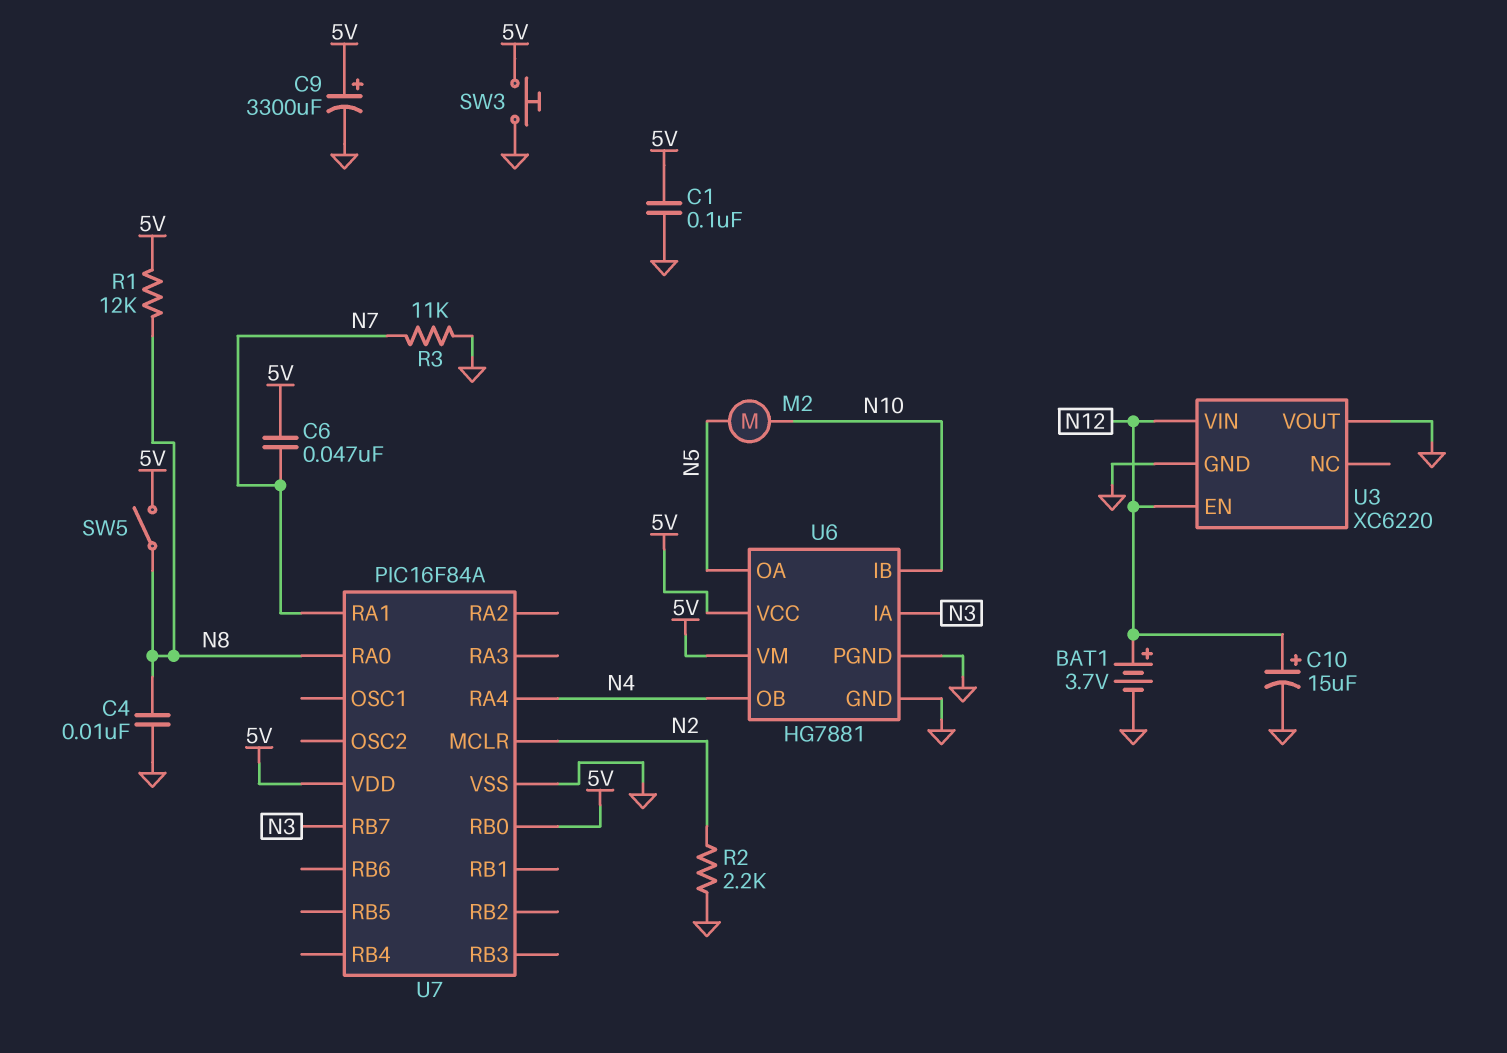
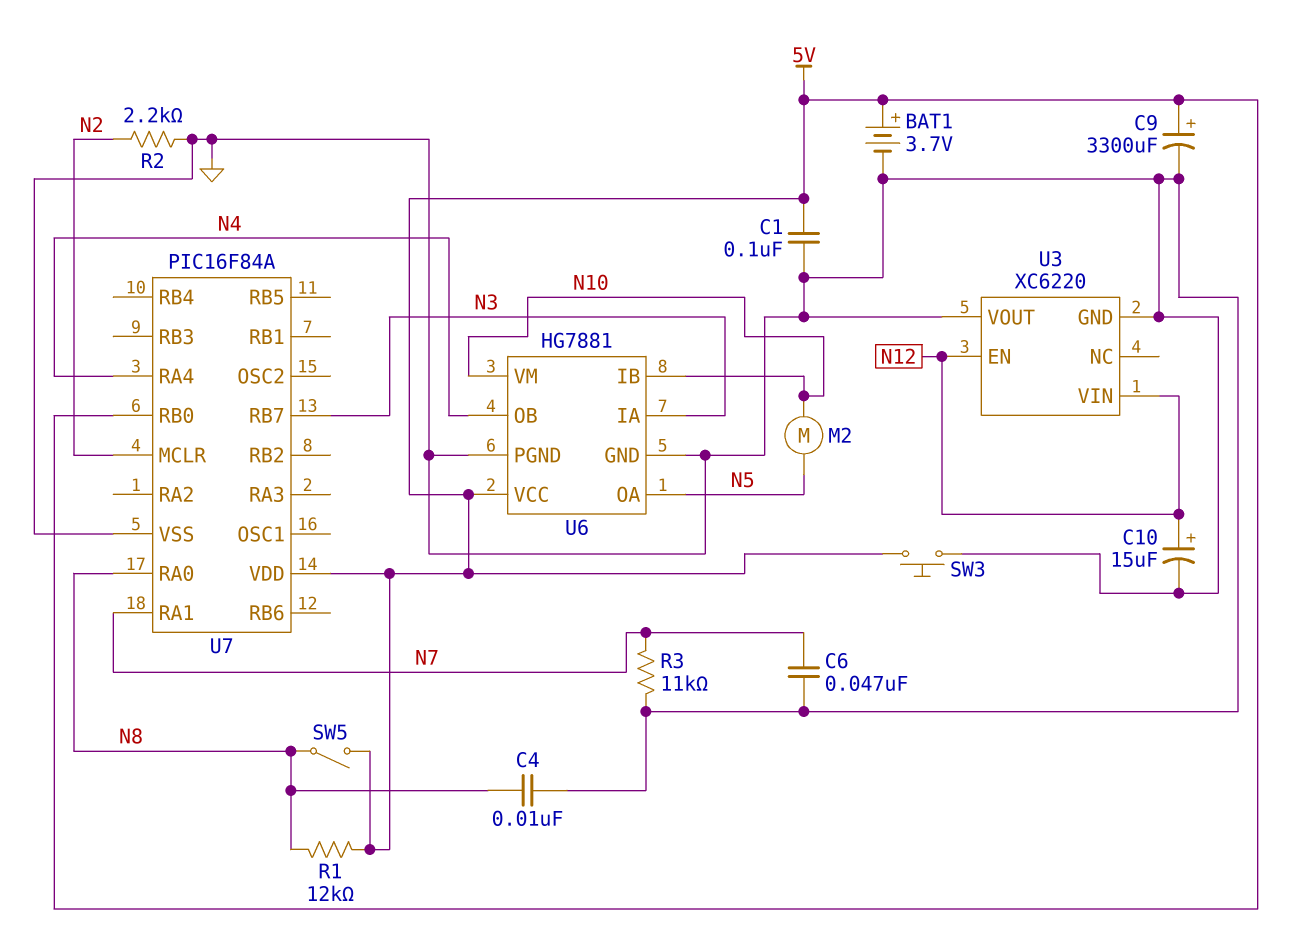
BAT1: 3.7V (plus N12, minus GND) -> 3.7V (plus 5V, minus GND)
C6: 47nF (5V, N7) -> 47nF (GND, N7)
U6 pin VM: 5V -> N10

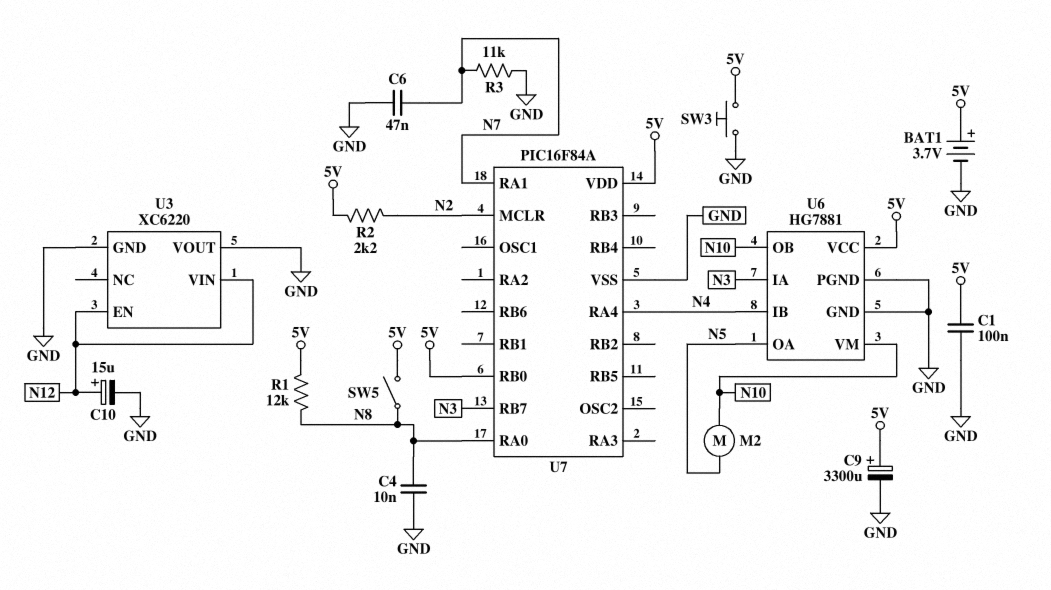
R2: 2.2k (GND, N2) -> 2.2k (5V, N2)
U6 pin IB: N10 -> N4
U6 pin OB: N4 -> N10

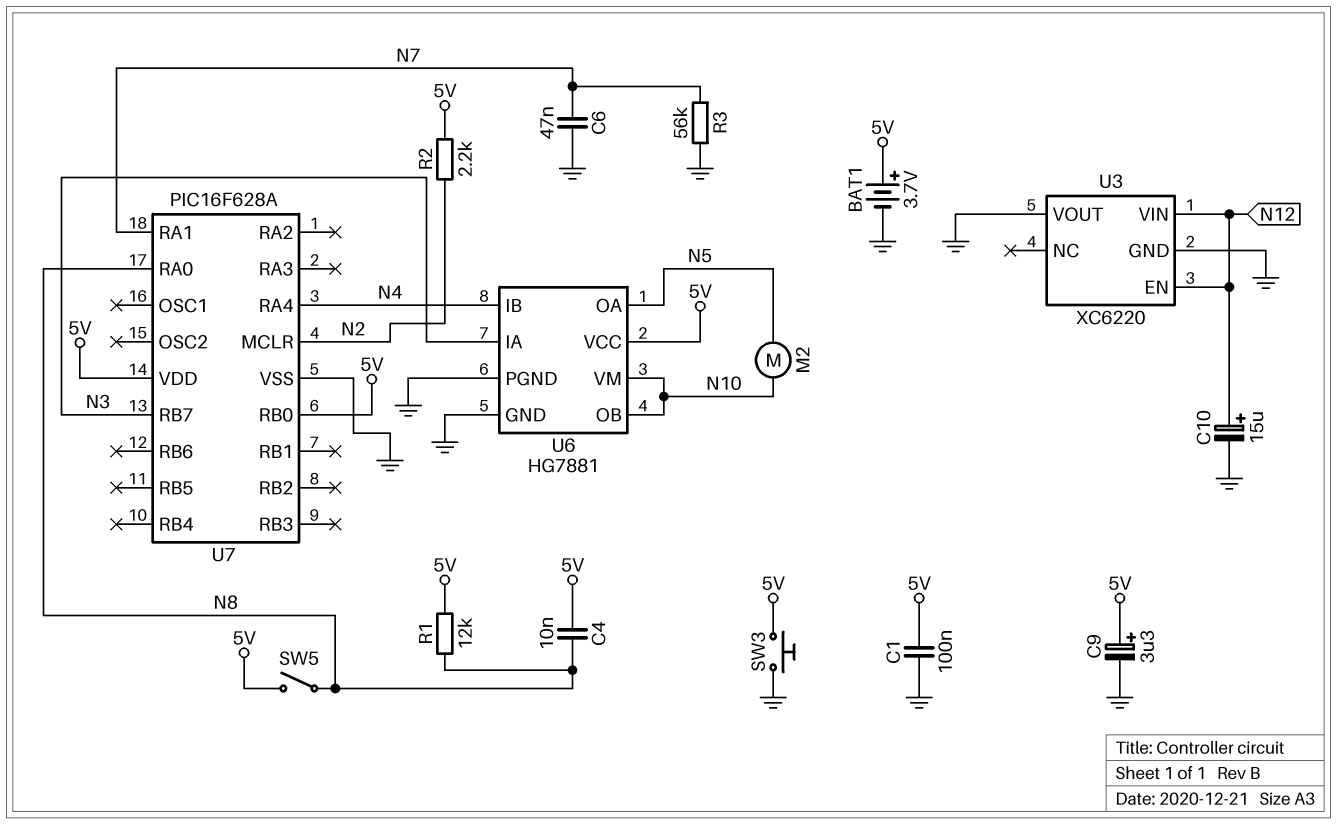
C4: 10nF (GND, N8) -> 10nF (5V, N8)
C9: 3300uF (plus 5V, minus GND) -> 3.3uF (plus 5V, minus GND)
R3: 11k (GND, N7) -> 56k (GND, N7)
U7: PIC16F84A -> PIC16F628A

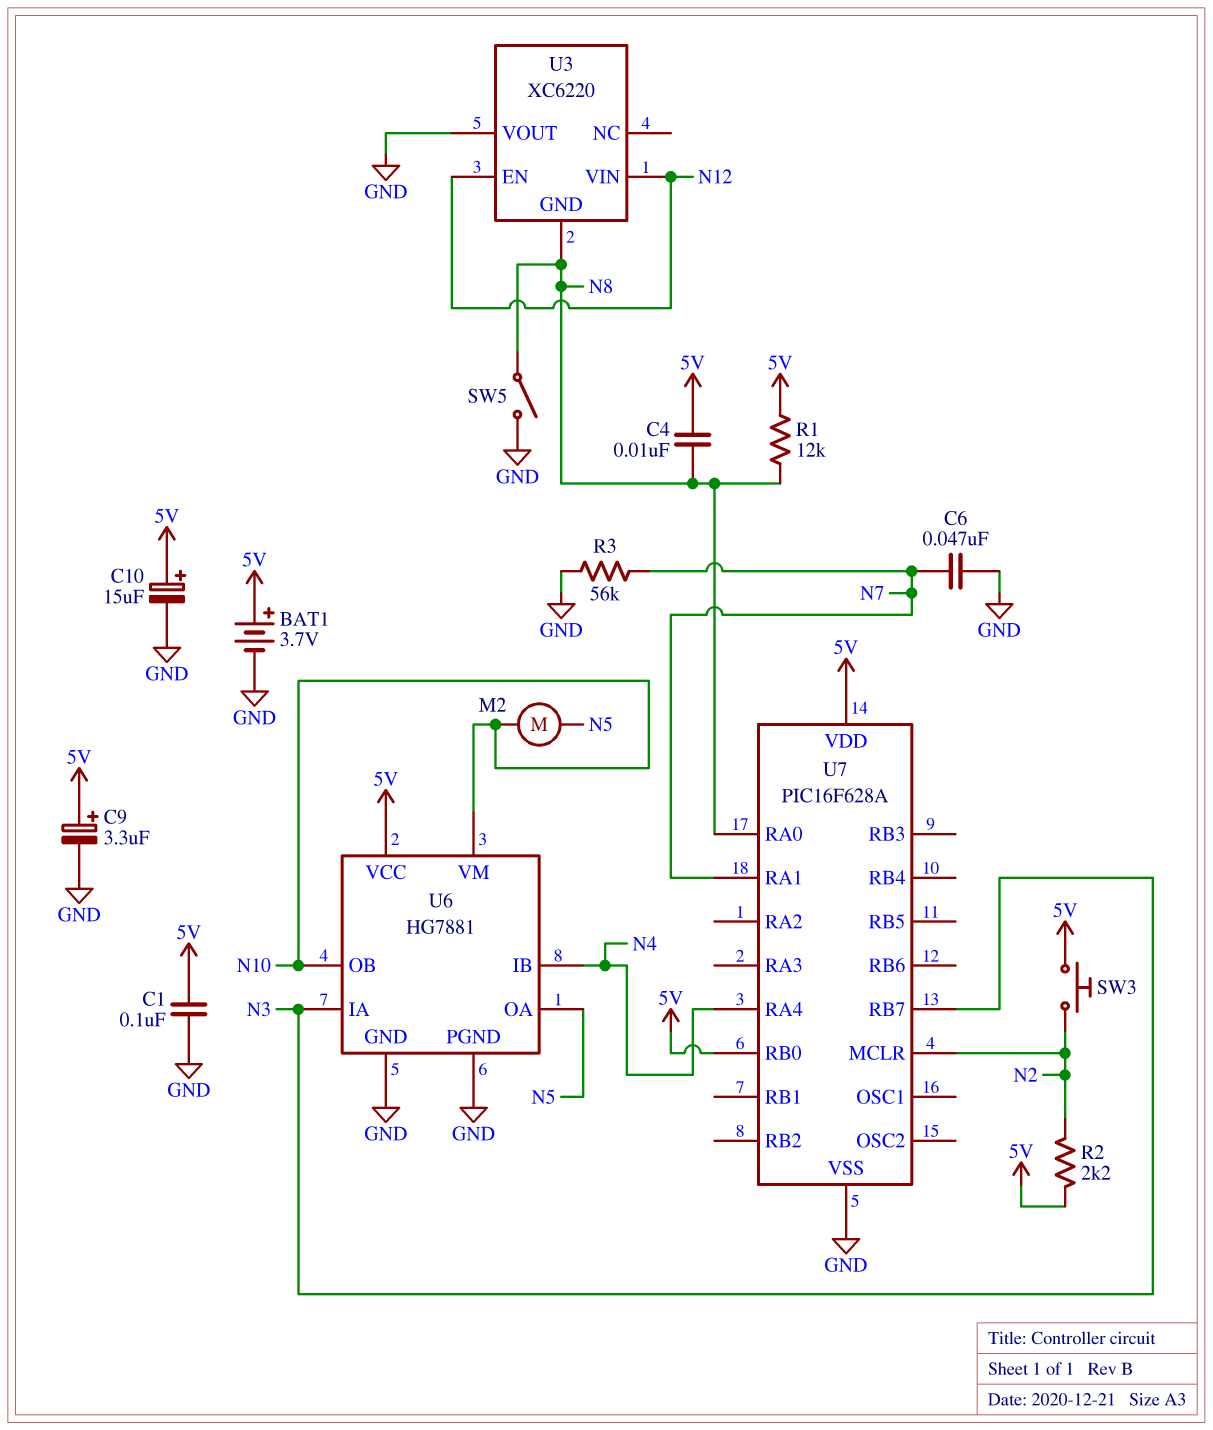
C10: 15uF (plus N12, minus GND) -> 15uF (plus 5V, minus GND)
SW3: button (5V, GND) -> button (5V, N2)
SW5: switch (5V, N8) -> switch (GND, N8)
U3 pin GND: GND -> N8

